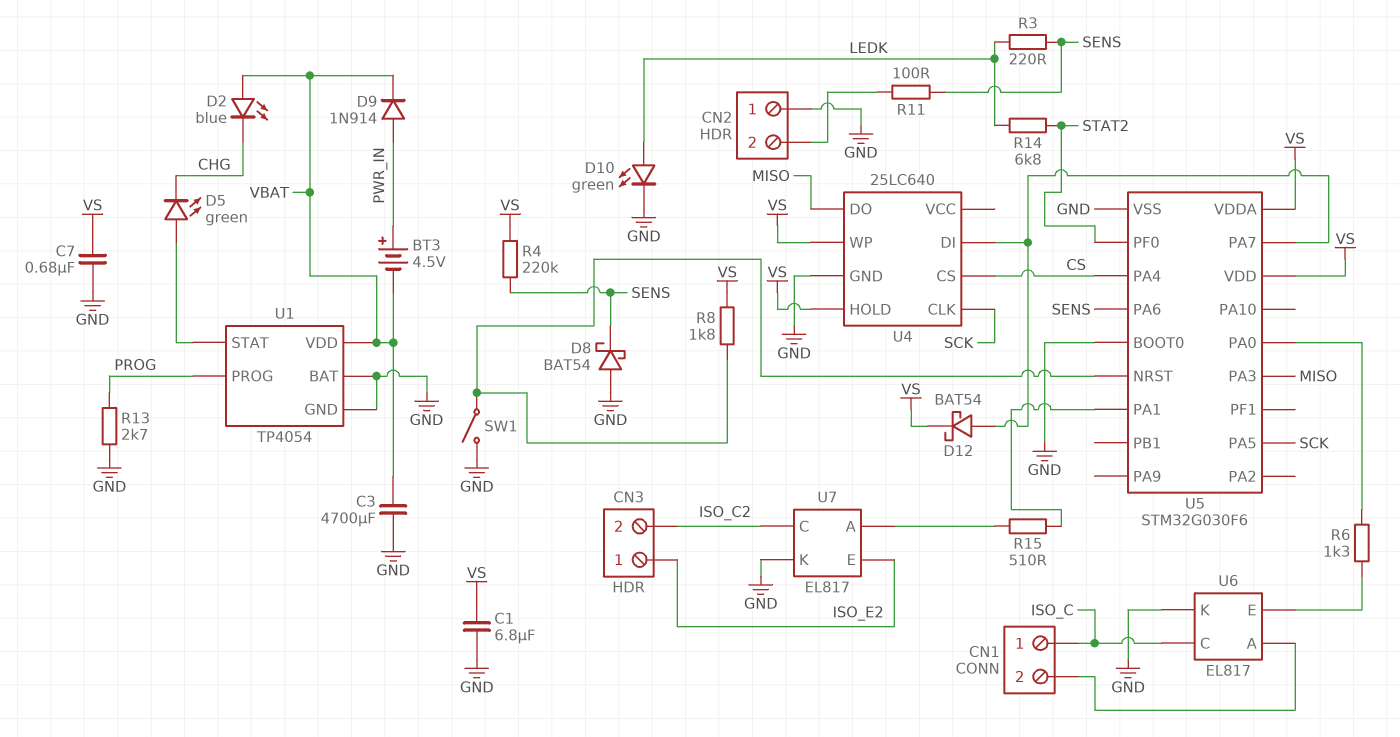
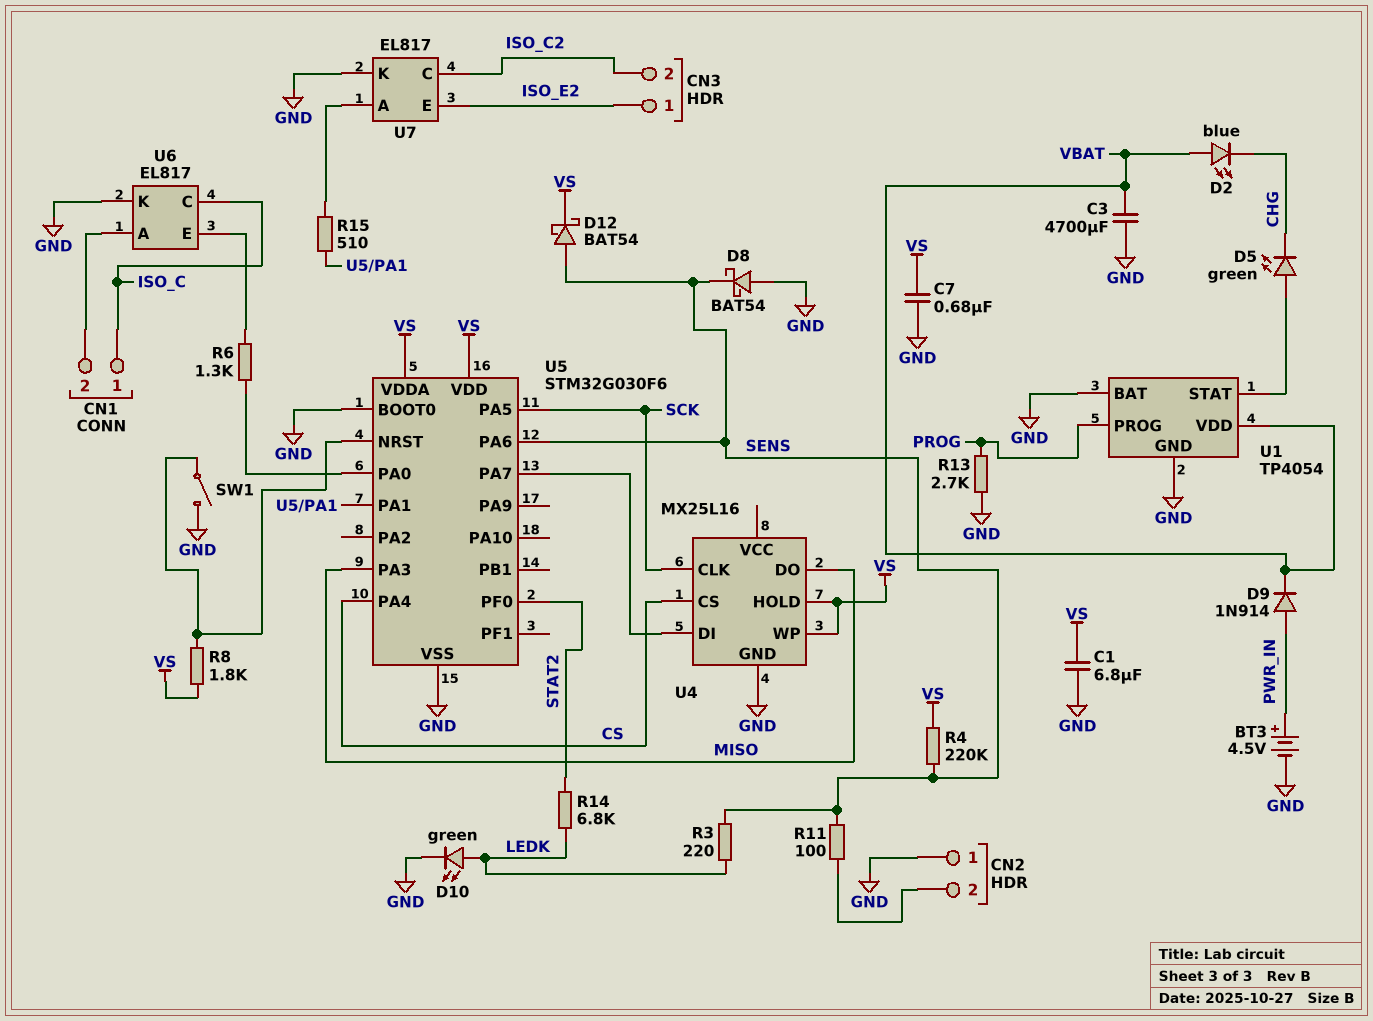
BT3: 4.5V (plus PWR_IN, minus VBAT) -> 4.5V (plus PWR_IN, minus GND)
D12: schottky BAT54 (A U4/DI, K VS) -> schottky BAT54 (A SENS, K VS)
U4: 25LC640 -> MX25L16

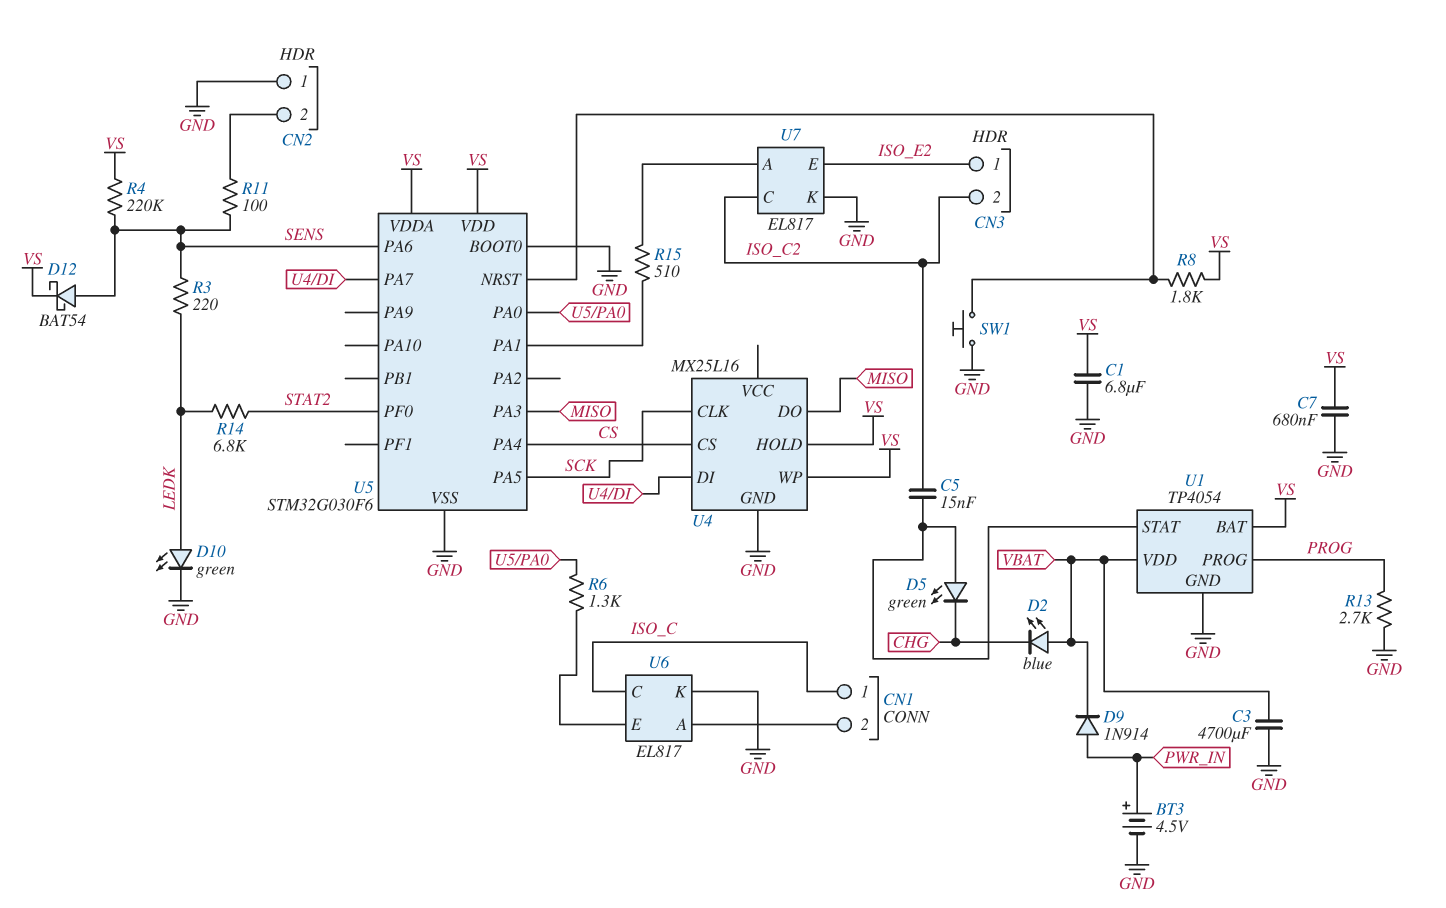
C5: none -> 15nF (ISO_C2, U1/STAT)
D8: schottky BAT54 (A GND, K SENS) -> none
SW1: switch (GND, U5/NRST) -> button (GND, U5/NRST)
U1 pin BAT: GND -> VS

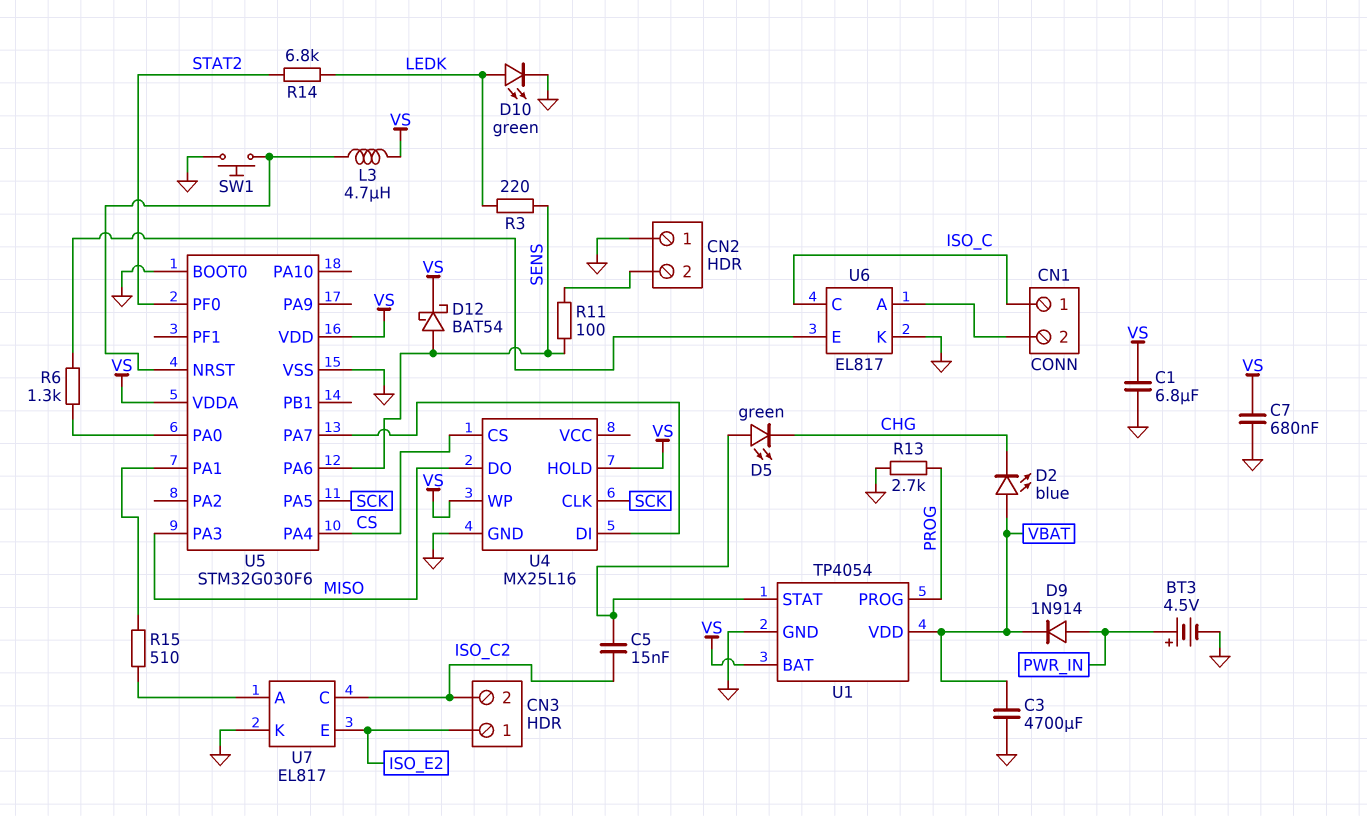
L3: none -> 4.7uH (U5/NRST, VS)
R4: 220k (SENS, VS) -> none
R8: 1.8k (U5/NRST, VS) -> none

